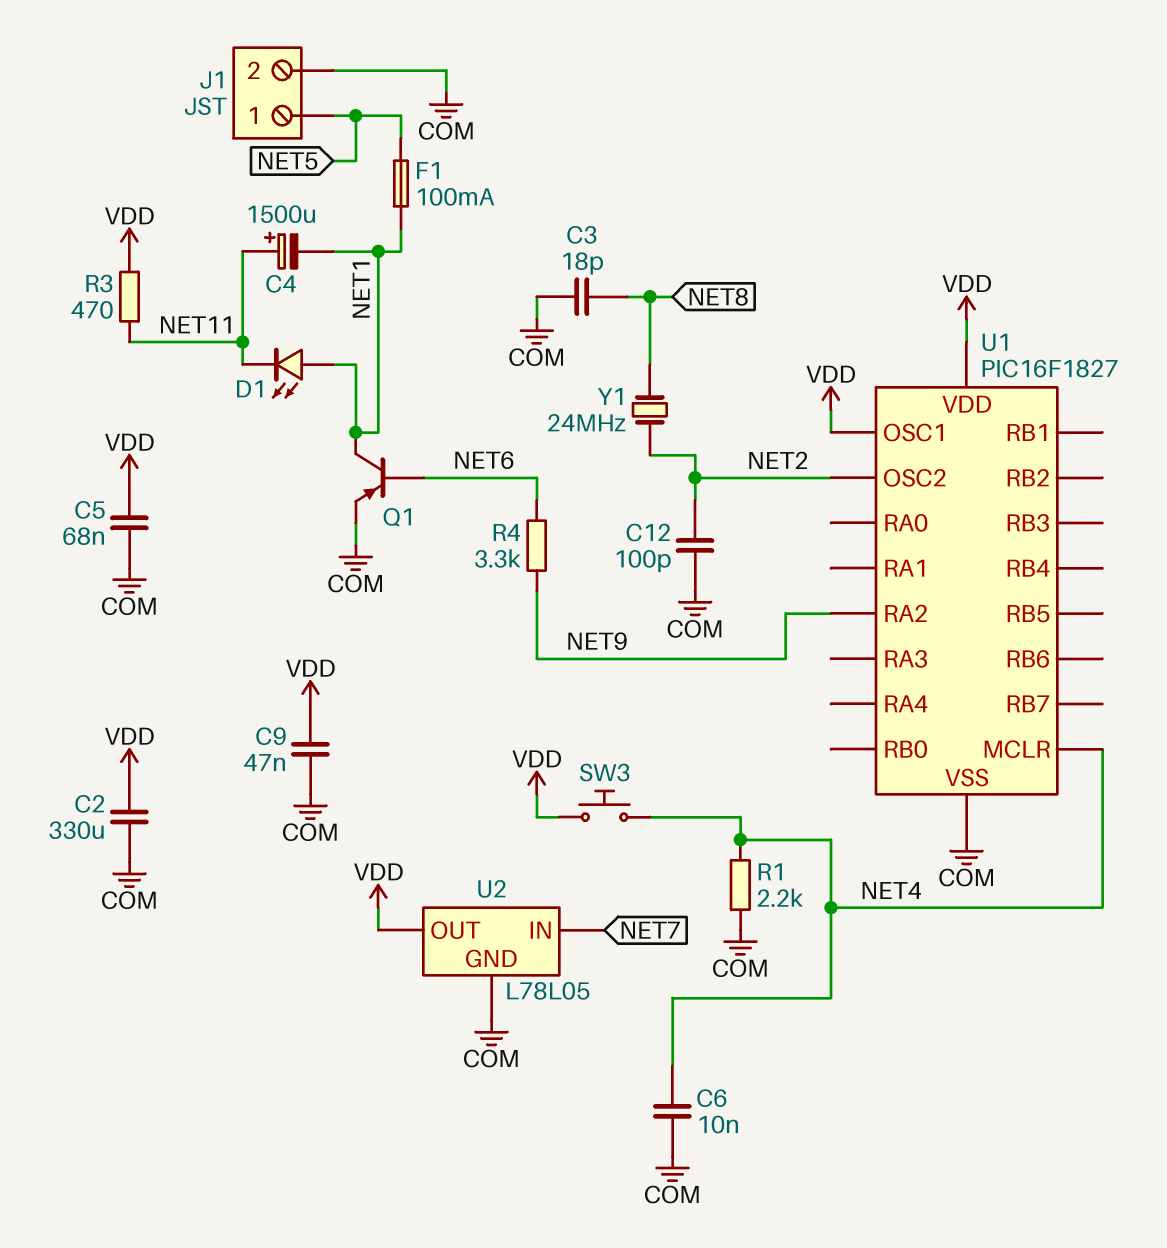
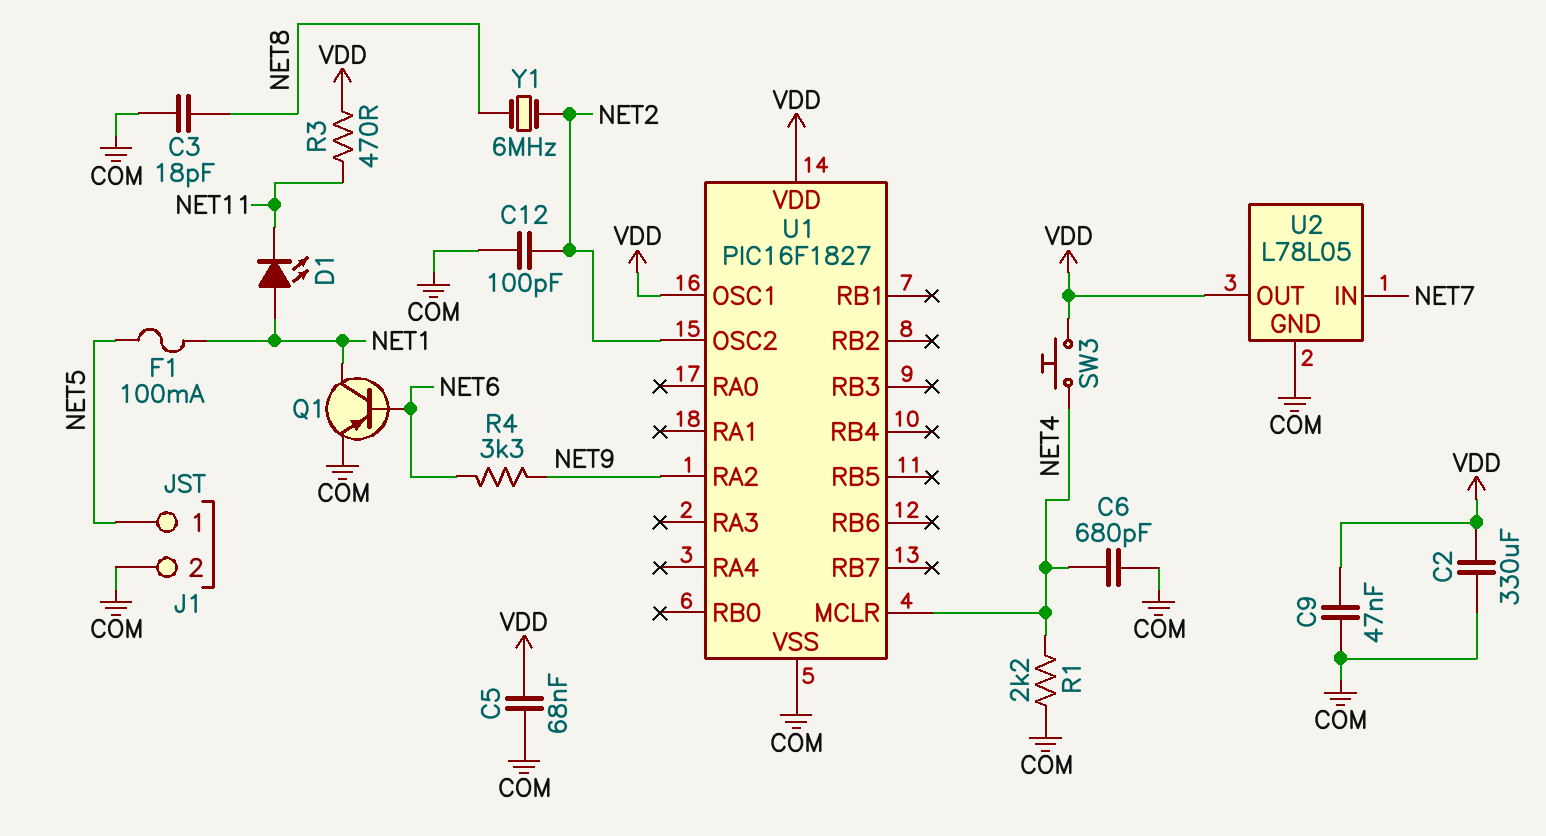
C4: 1500uF (plus NET11, minus NET1) -> none
C6: 10nF (COM, NET4) -> 680pF (COM, NET4)
Y1: 24MHz (NET2, NET8) -> 6MHz (NET2, NET8)

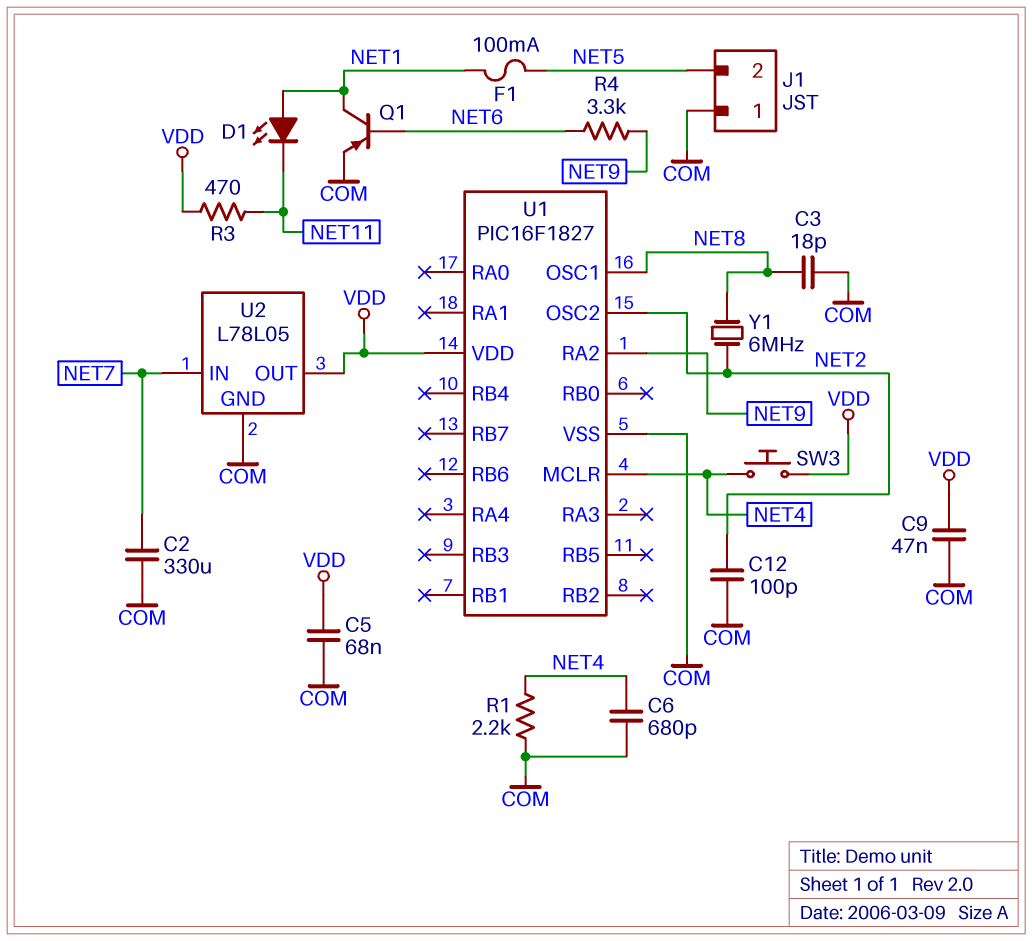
C2: 330uF (COM, VDD) -> 330uF (COM, NET7)
J1 pin 1: NET5 -> COM
J1 pin 2: COM -> NET5
U1 pin OSC1: VDD -> NET8

